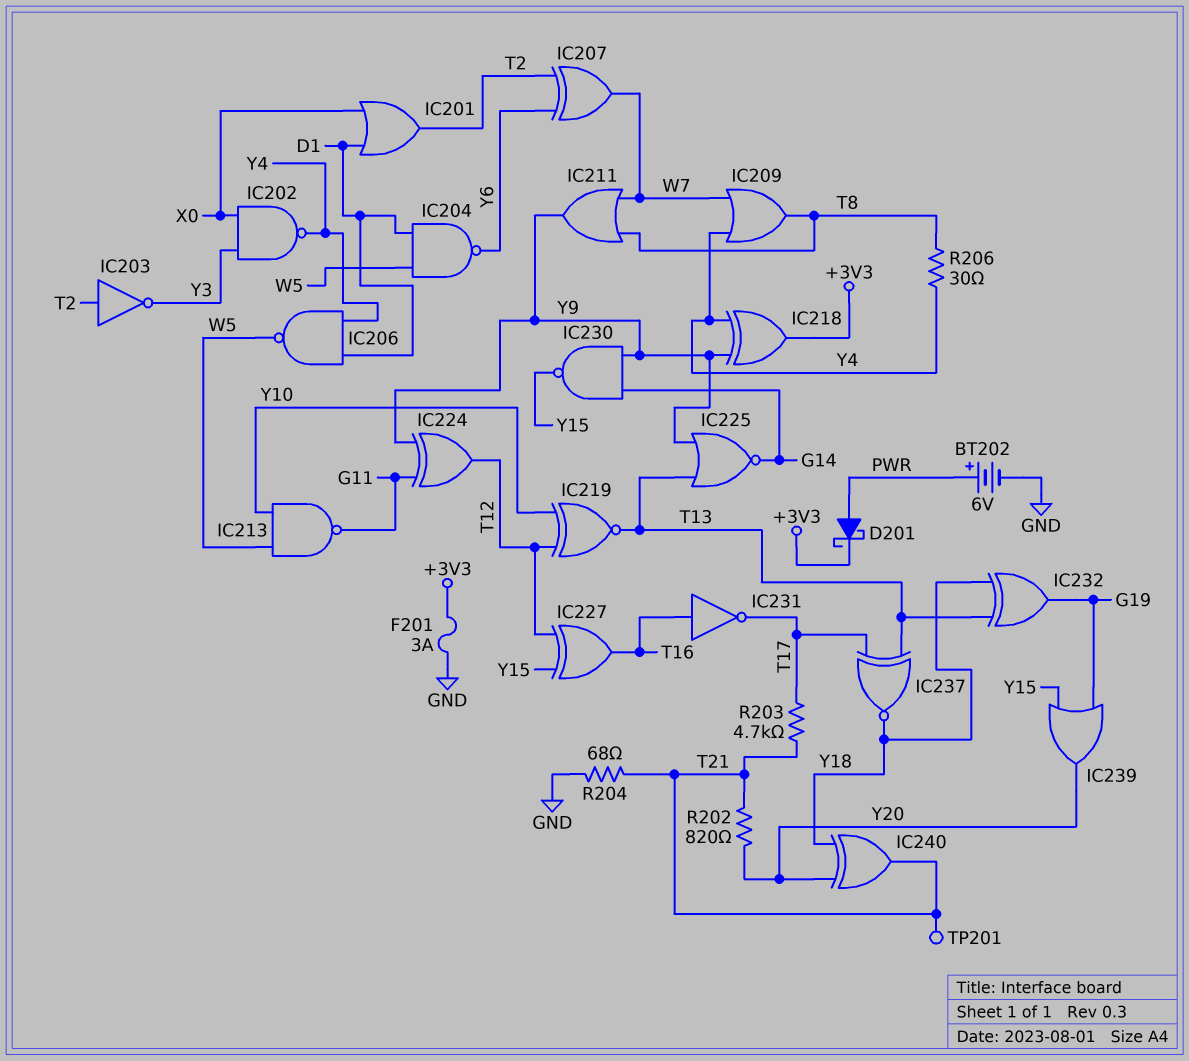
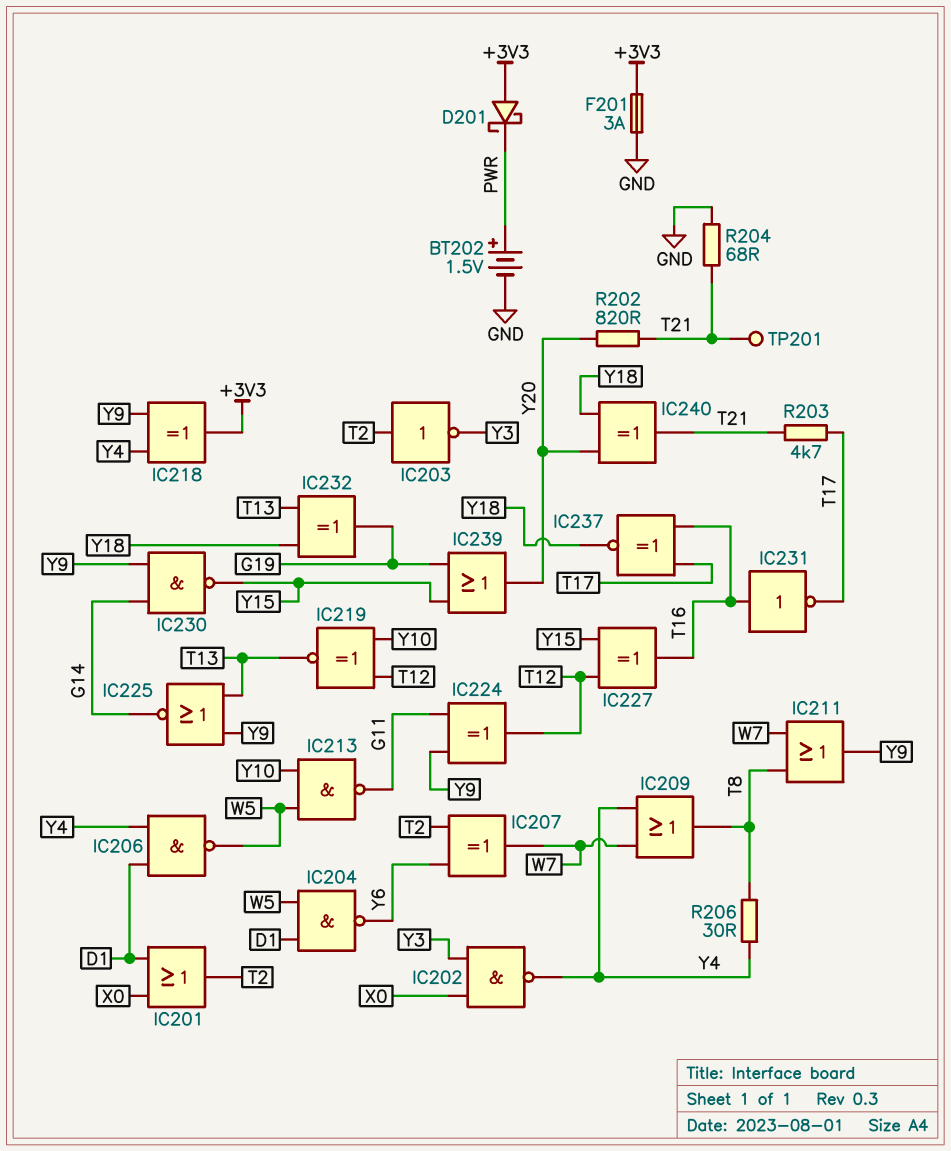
BT202: 6V (plus PWR, minus GND) -> 1.5V (plus PWR, minus GND)
D201: schottky (A PWR, K +3V3) -> schottky (A +3V3, K PWR)
IC237: XNOR (in T13, in T17, out Y18) -> XNOR (in T16, in T17, out Y18)

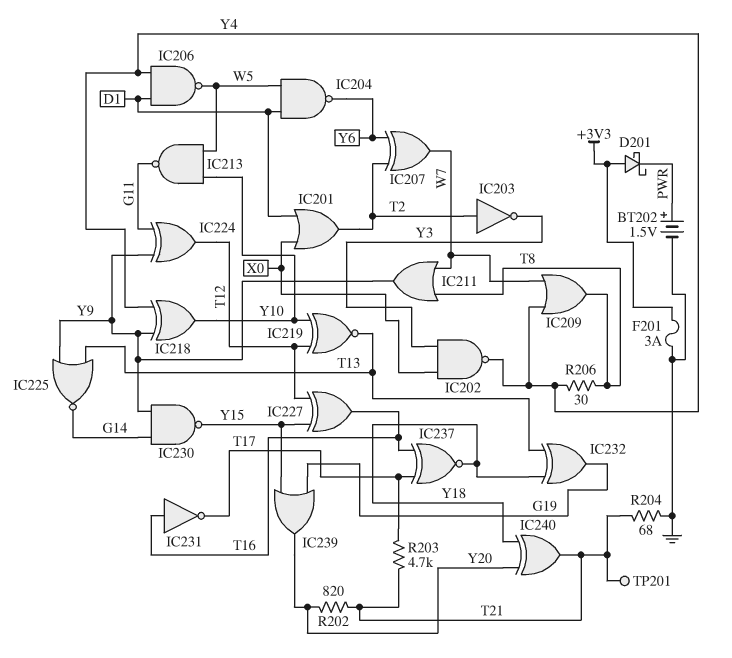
IC218: XOR (in Y4, in Y9, out +3V3) -> XOR (in Y4, in Y9, out Y10)

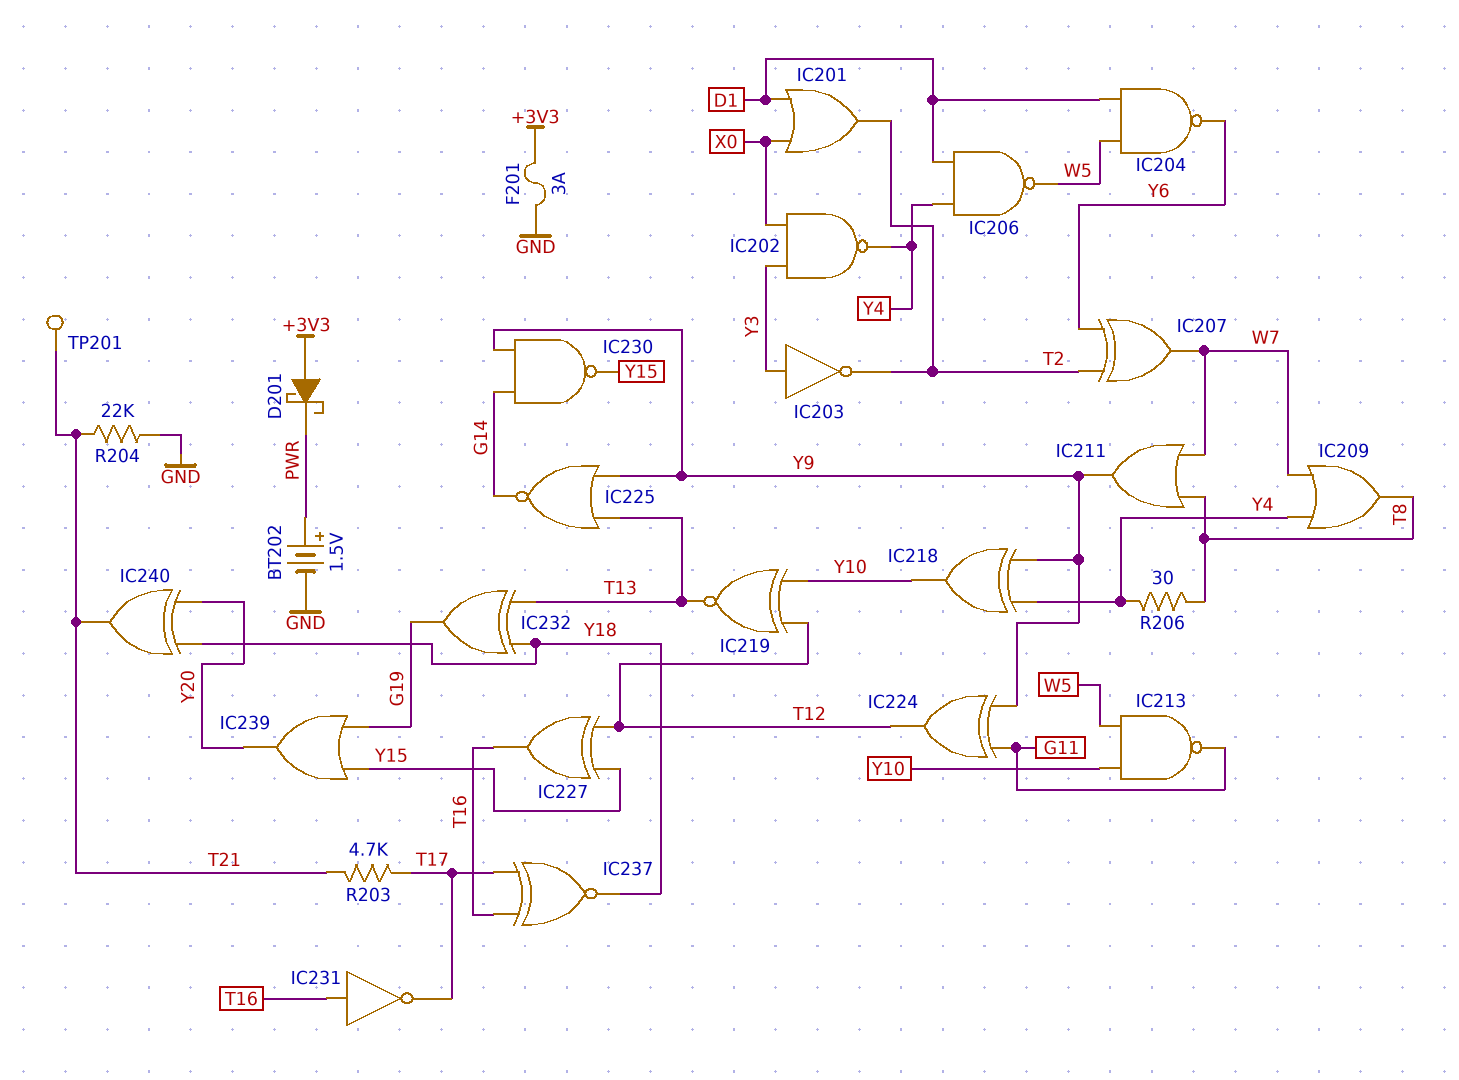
IC203: NOT (in T2, out Y3) -> NOT (in Y3, out T2)
R202: 820 (T21, Y20) -> none
R204: 68 (GND, T21) -> 22k (GND, T21)

